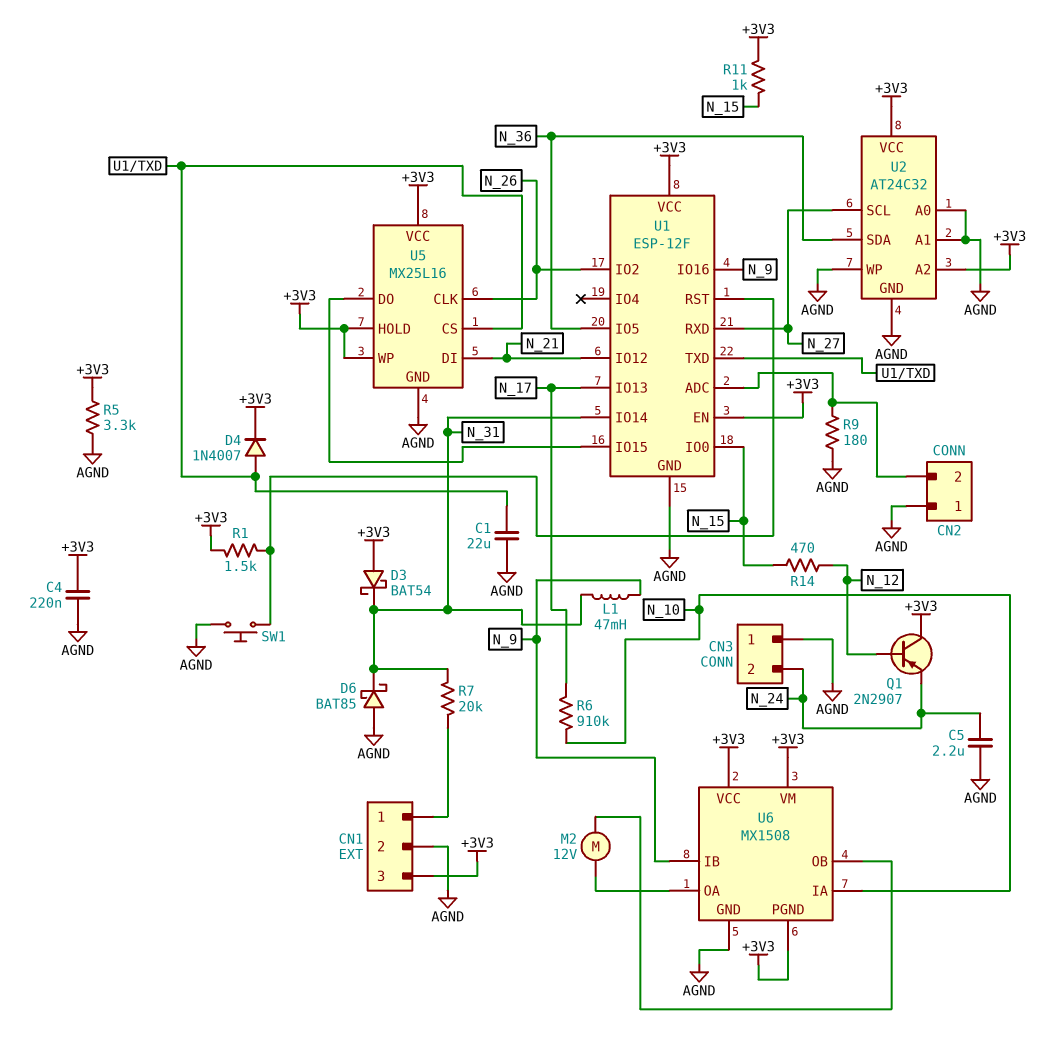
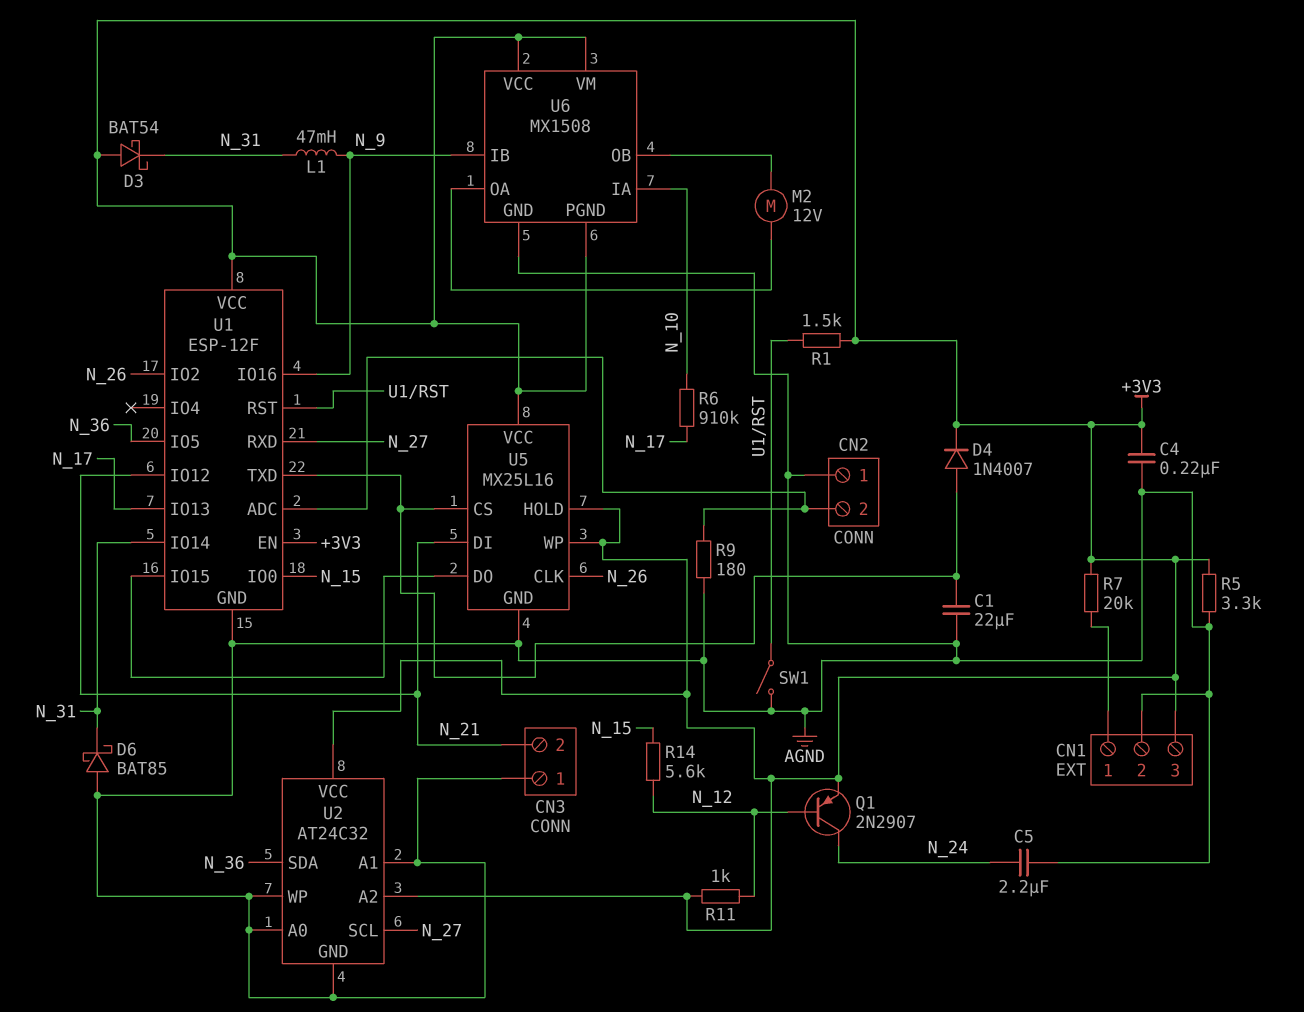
CN3 pin 2: N_24 -> N_21
Q1: PNP 2N2907 (B N_12, C +3V3, E N_24) -> PNP 2N2907 (B N_12, C N_24, E +3V3)
R7: 20k (CN1/1, N_31) -> 20k (+3V3, CN1/1)
R11: 1k (+3V3, N_15) -> 1k (+3V3, N_12)
R14: 470 (N_12, N_15) -> 5.6k (N_12, N_15)
SW1: button (AGND, U1/RST) -> switch (AGND, U1/RST)

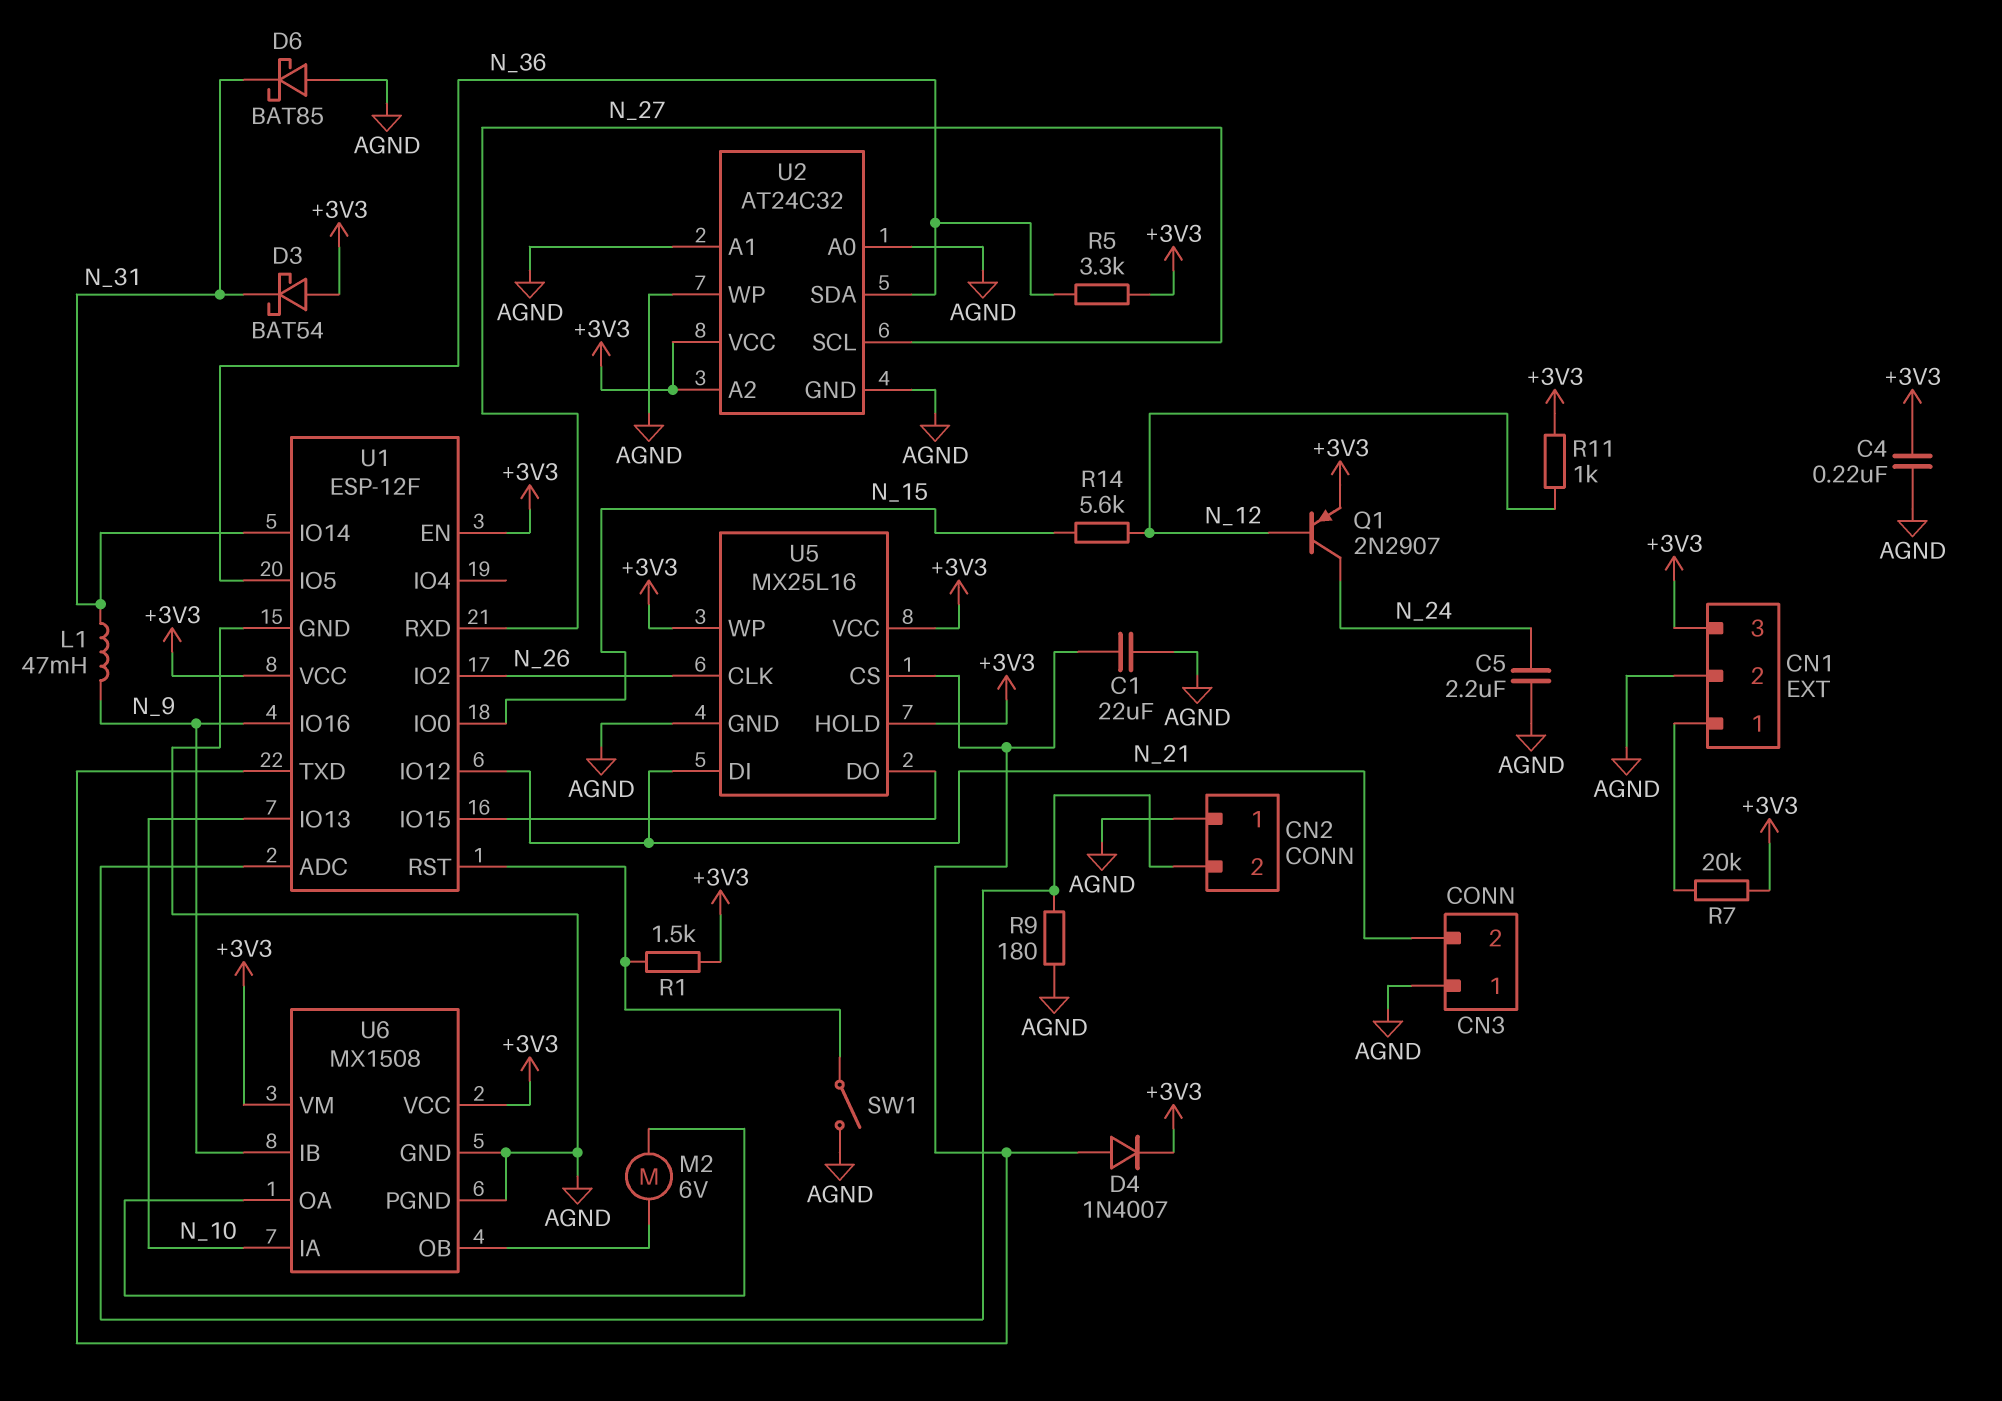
M2: motor 12V (U6/OA, U6/OB) -> motor 6V (U6/OA, U6/OB)
R5: 3.3k (+3V3, AGND) -> 3.3k (+3V3, N_36)
R6: 910k (N_10, N_17) -> none
U1 pin IO13: N_17 -> N_10
U6 pin PGND: +3V3 -> AGND

